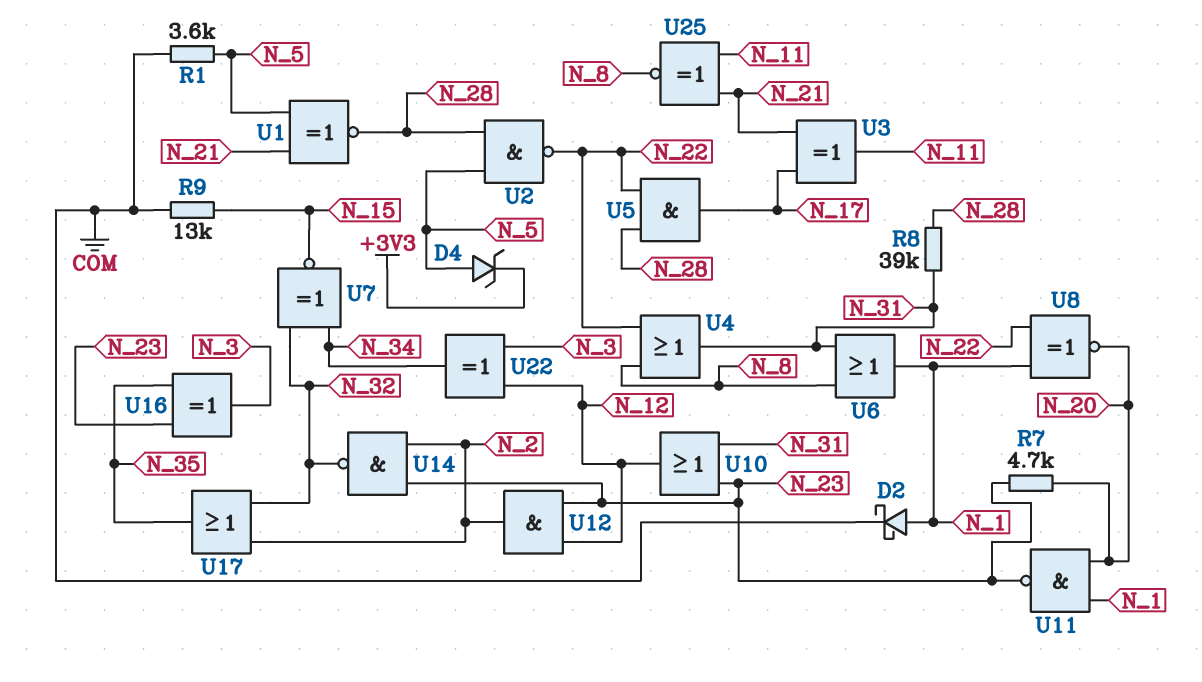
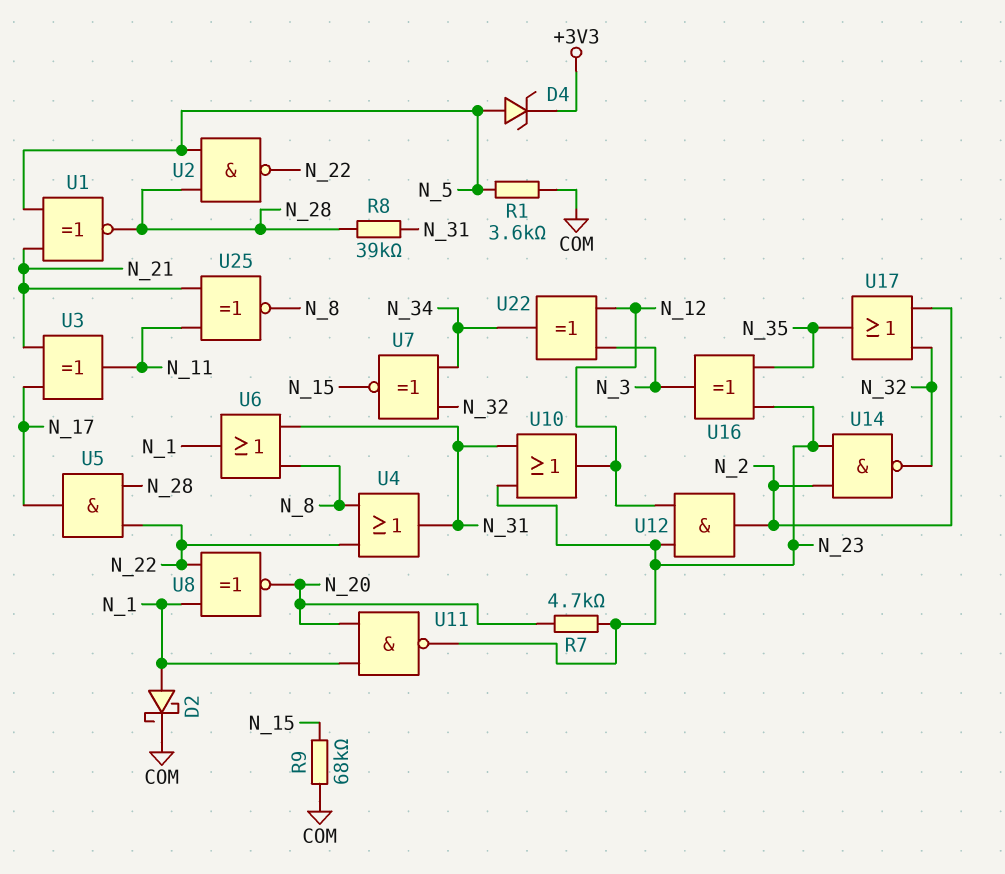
R9: 13k (COM, N_15) -> 68k (COM, N_15)

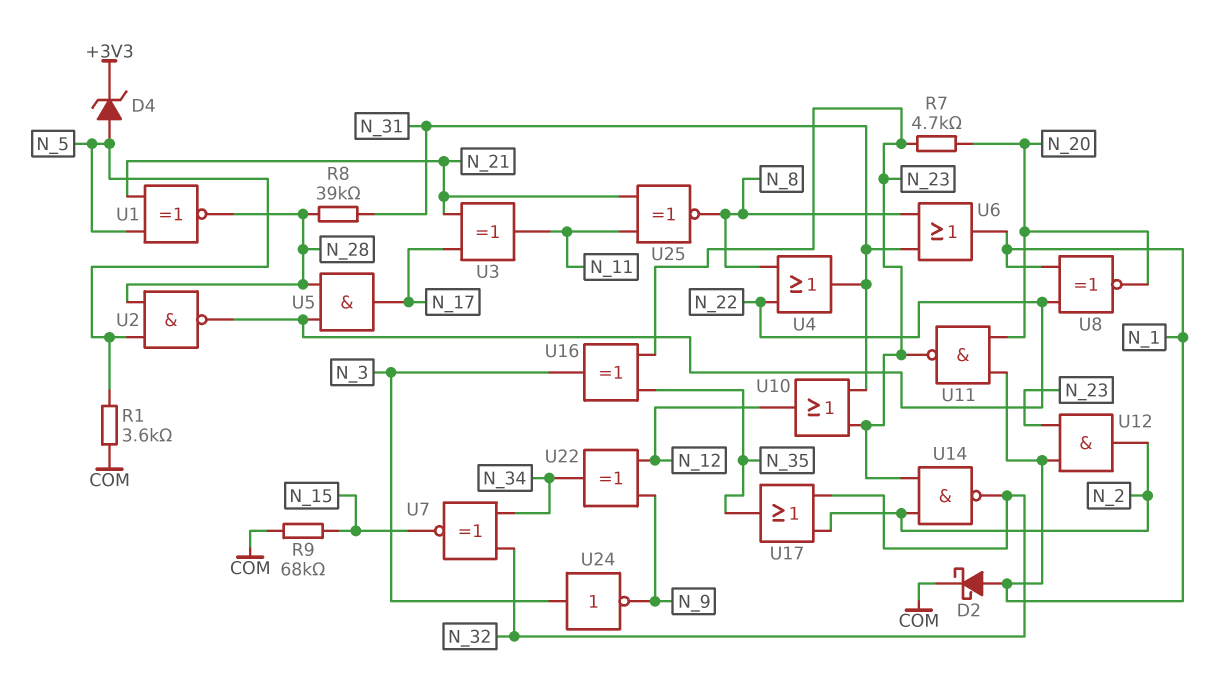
U12: AND (in N_12, in N_23, out N_2) -> AND (in N_1, in N_23, out N_2)
U22: XOR (in N_3, in N_12, out N_34) -> XOR (in N_9, in N_12, out N_34)
U24: none -> NOT (in N_3, out N_9)

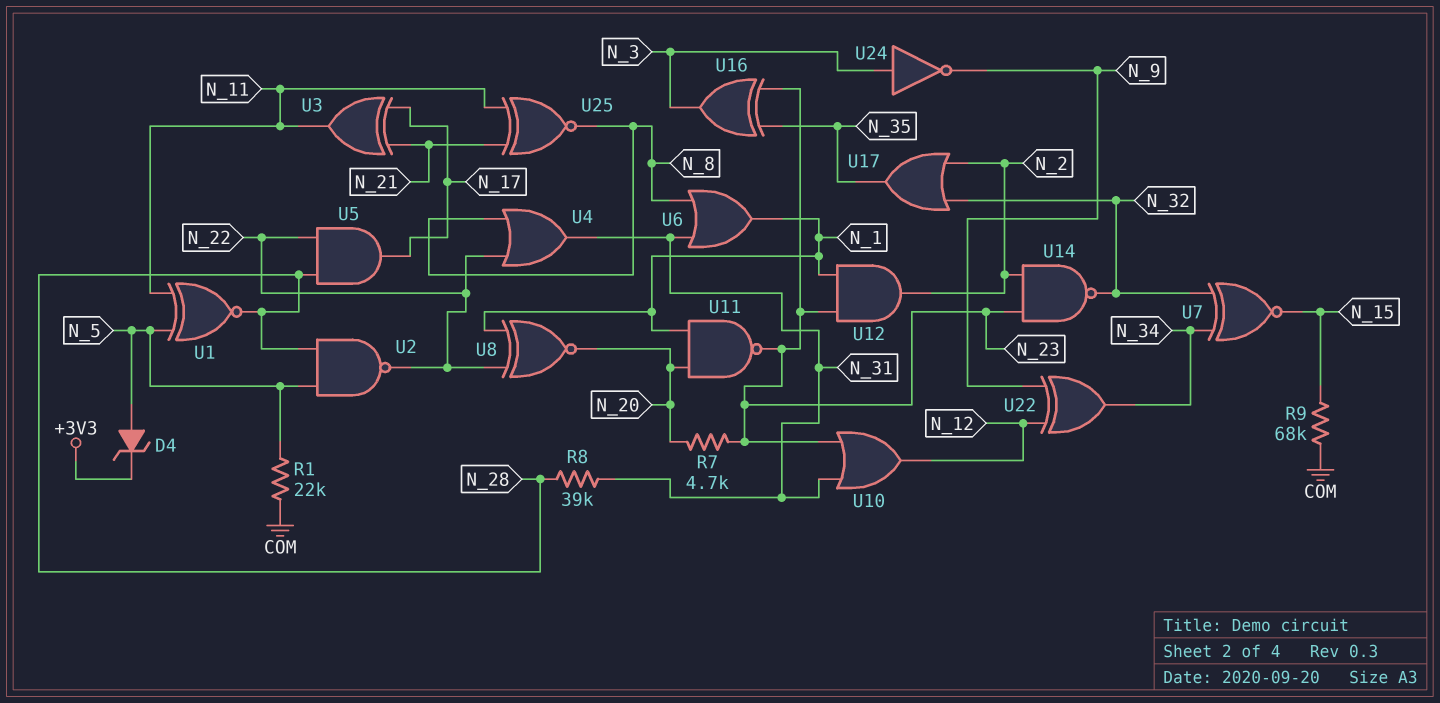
D2: schottky (A N_1, K COM) -> none
R1: 3.6k (COM, N_5) -> 22k (COM, N_5)
U1: XNOR (in N_5, in N_21, out N_28) -> XNOR (in N_5, in N_11, out N_28)

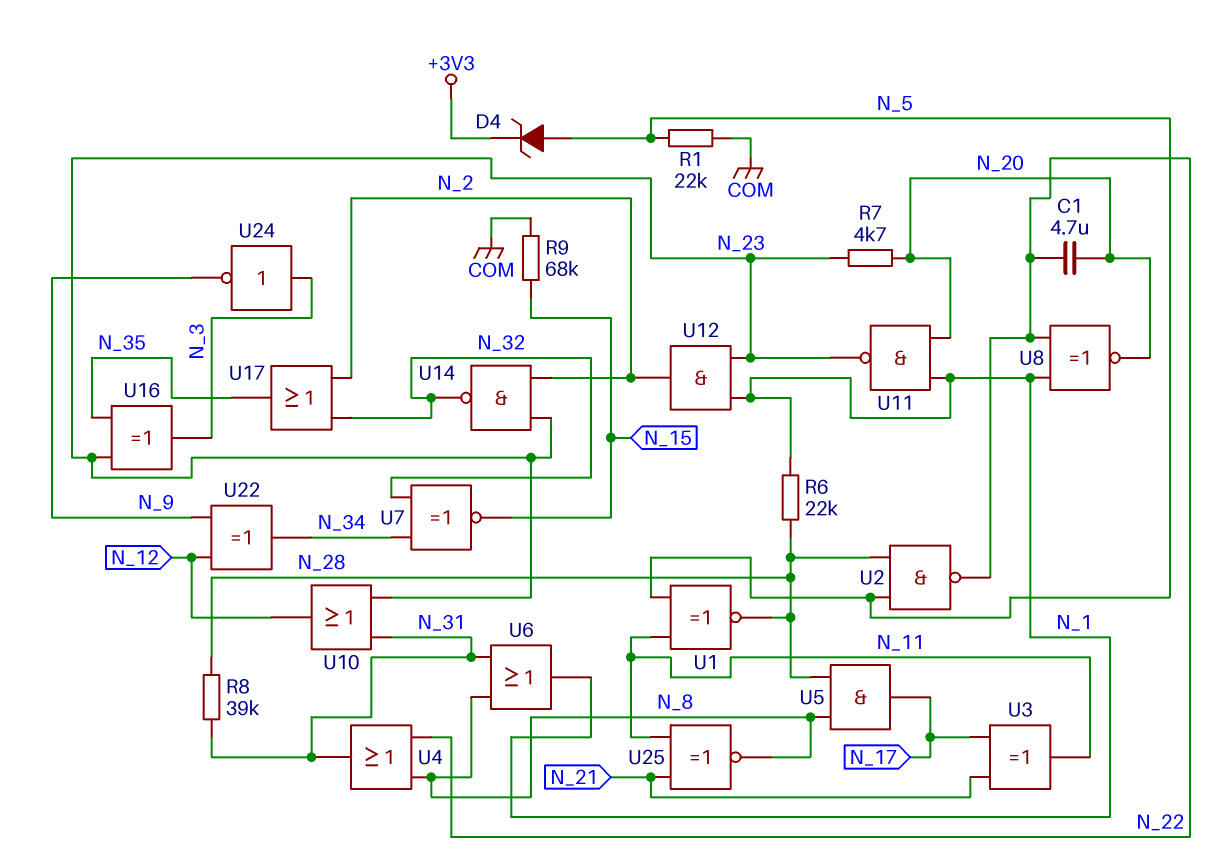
C1: none -> 4.7uF (N_20, N_22)
R6: none -> 22k (N_1, N_28)
U5: AND (in N_22, in N_28, out N_17) -> AND (in N_8, in N_28, out N_17)

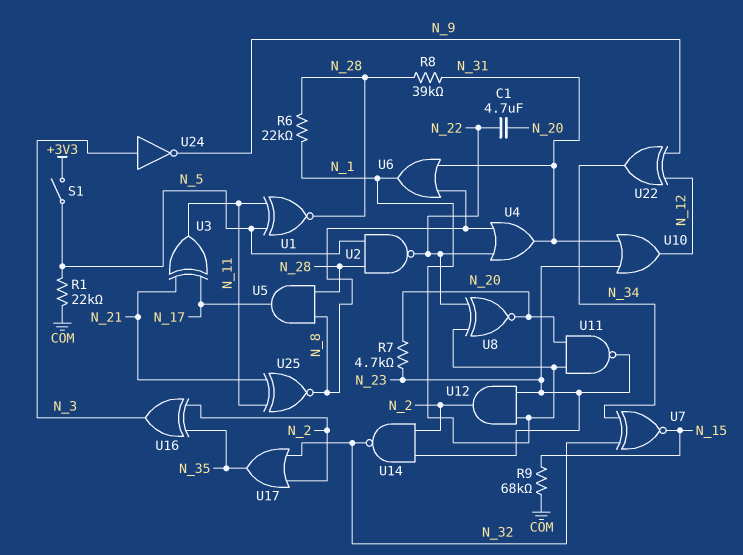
D4: zener (A N_5, K +3V3) -> none
S1: none -> switch (+3V3, N_5)
U16: XOR (in N_23, in N_35, out N_3) -> XOR (in N_2, in N_35, out N_3)

